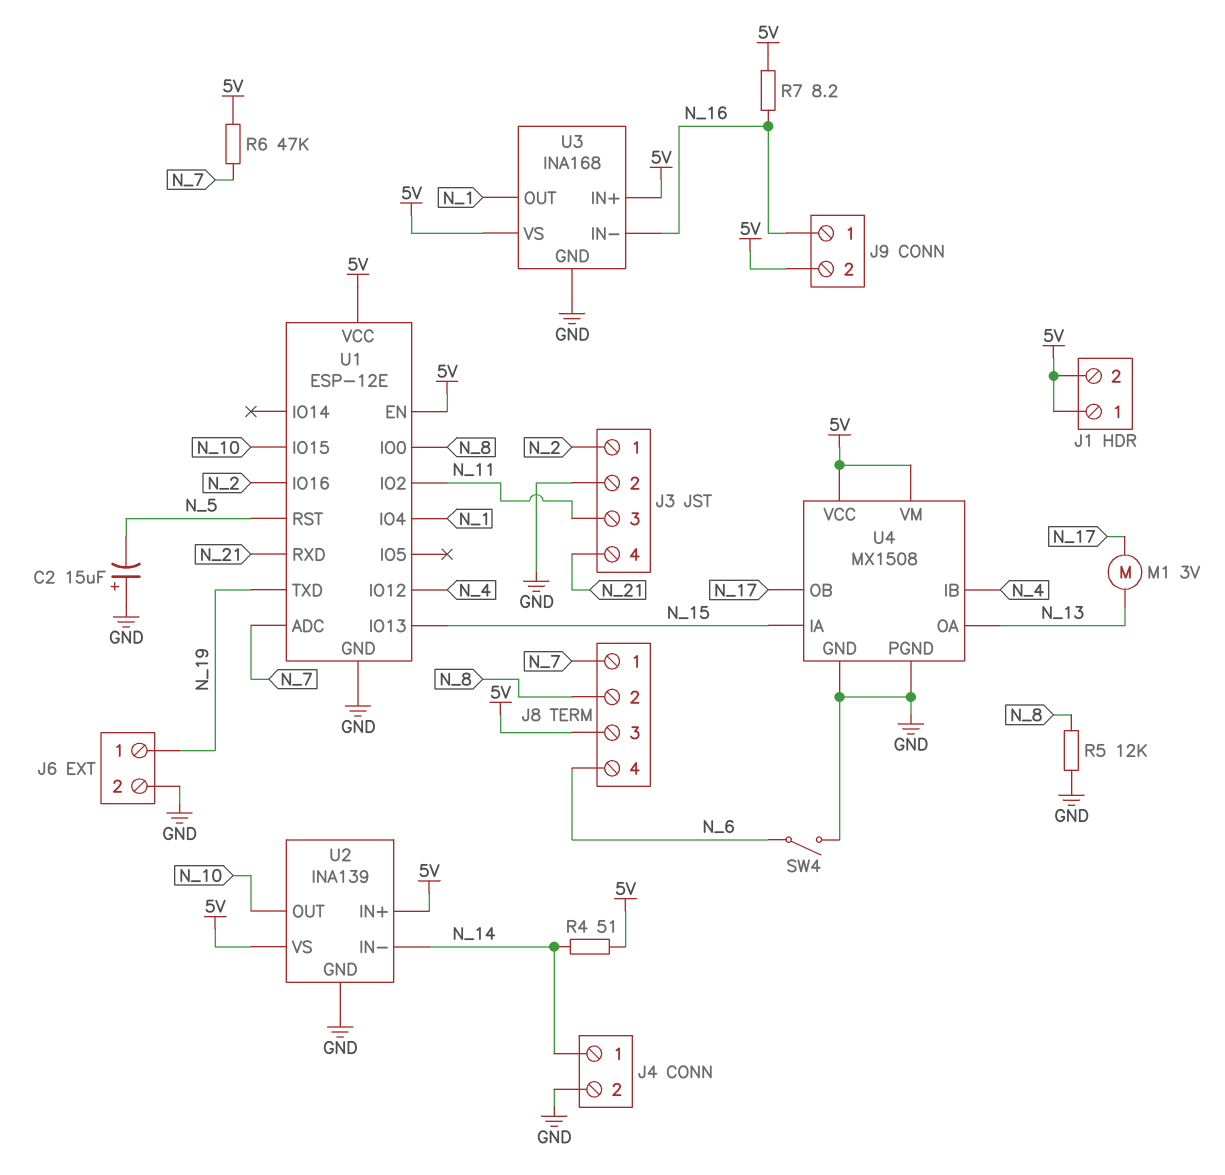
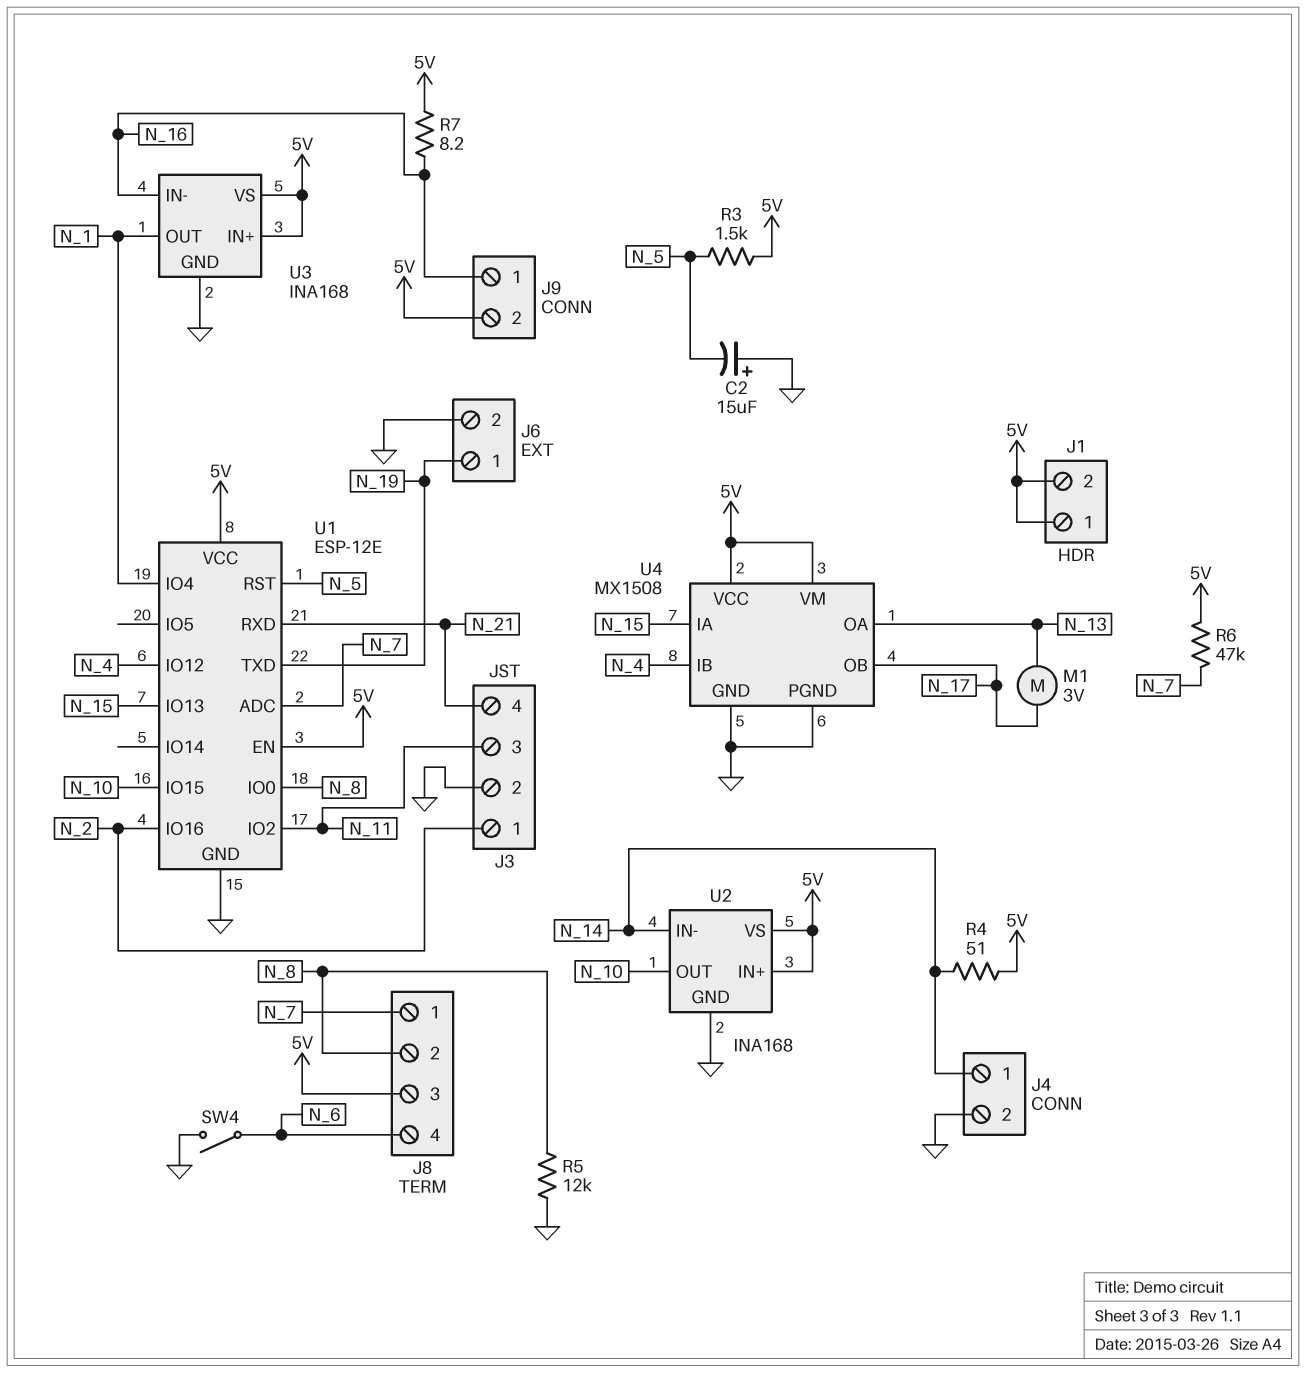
R3: none -> 1.5k (5V, N_5)
U2: INA139 -> INA168

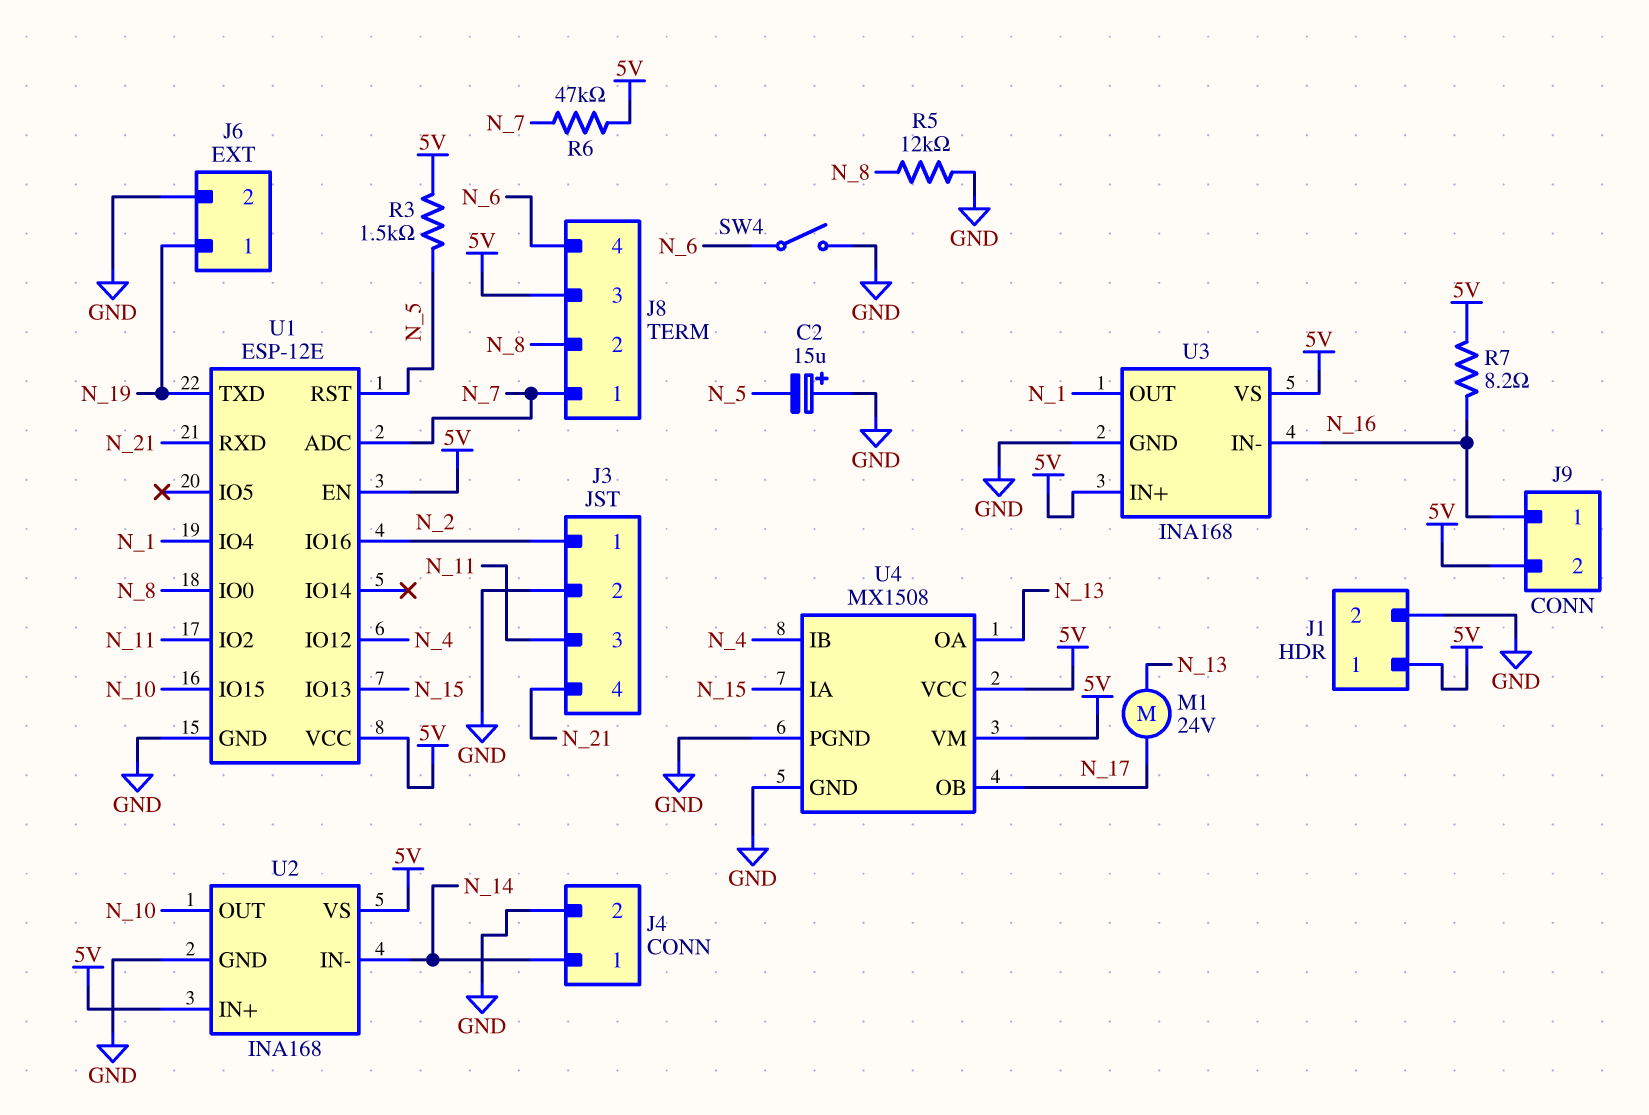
J1 pin 2: 5V -> GND
M1: motor 3V (N_13, N_17) -> motor 24V (N_13, N_17)
R4: 51 (5V, N_14) -> none

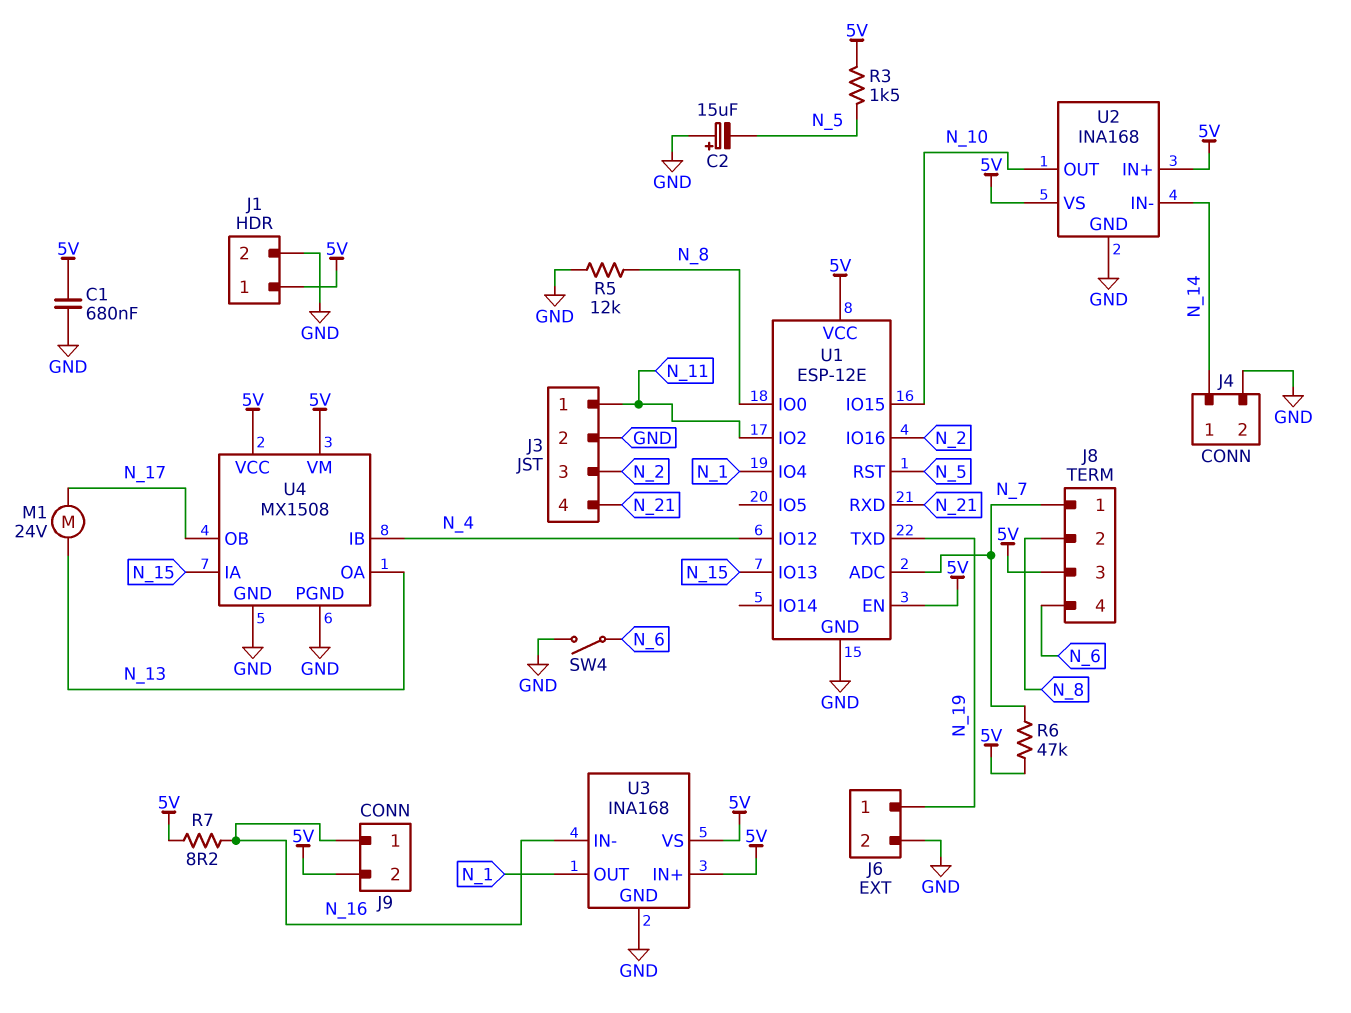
C1: none -> 680nF (5V, GND)
J3 pin 1: N_2 -> N_11
J3 pin 3: N_11 -> N_2

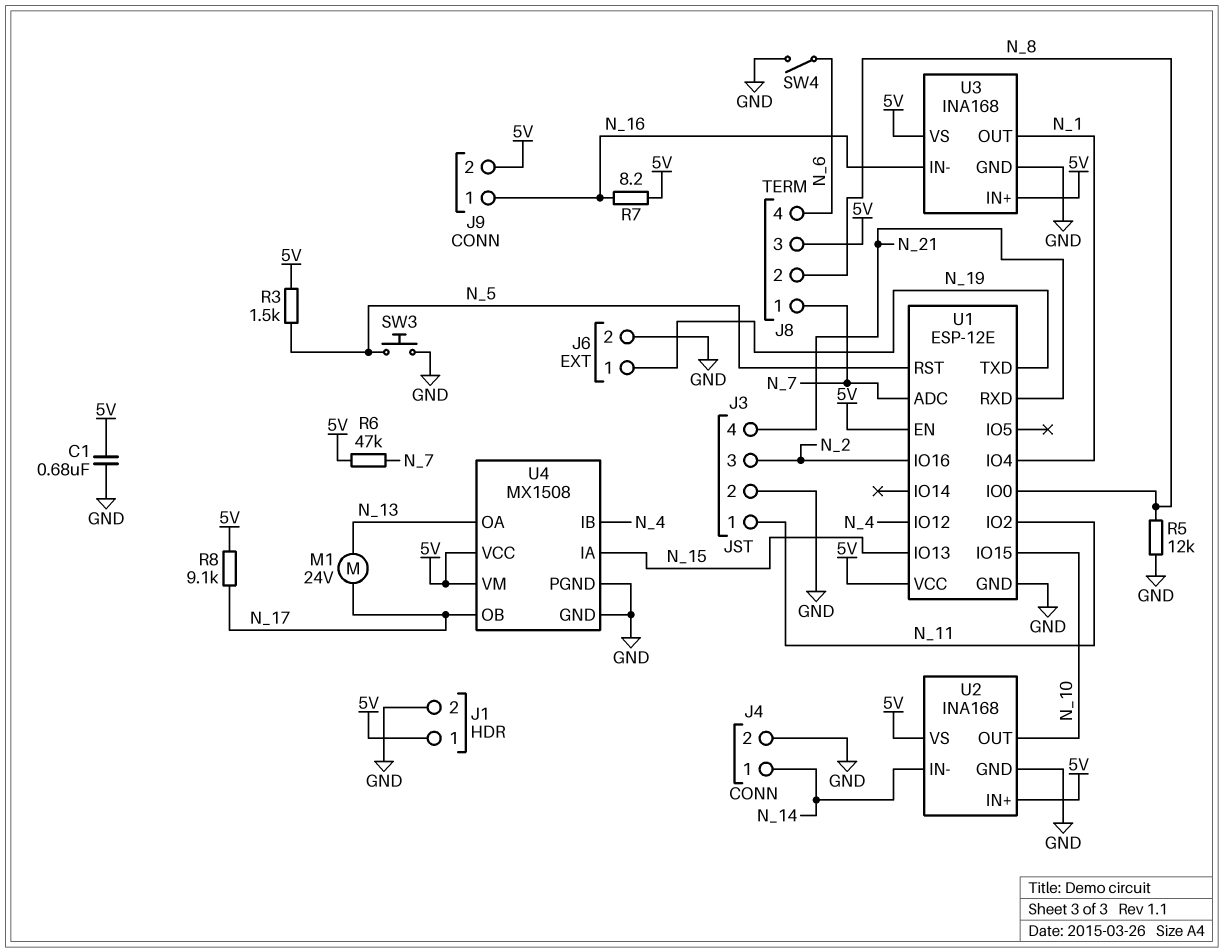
C2: 15uF (plus GND, minus N_5) -> none
R8: none -> 9.1k (5V, N_17)
SW3: none -> button (GND, N_5)

